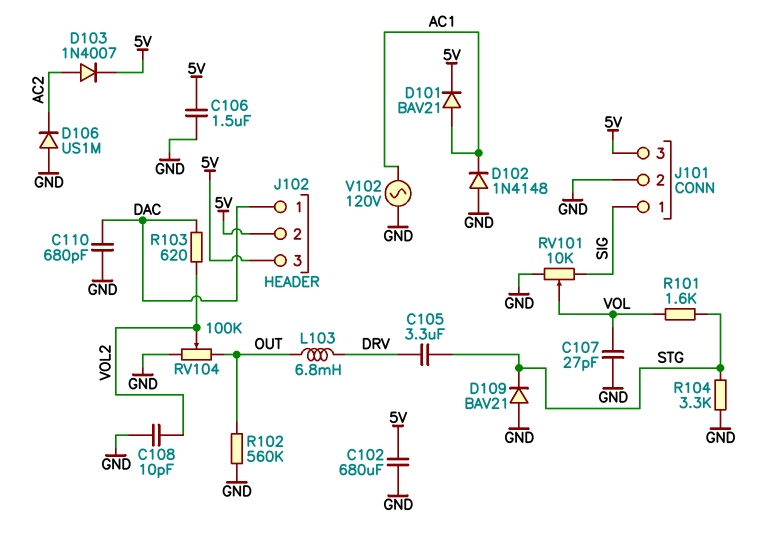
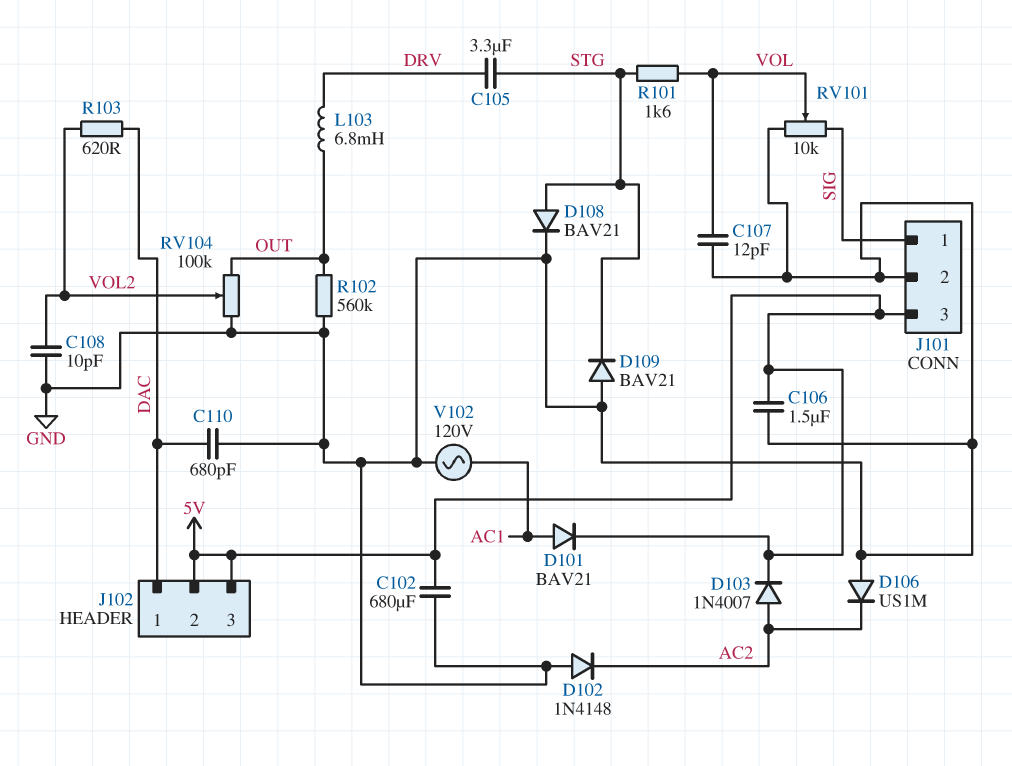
C107: 27pF (GND, VOL) -> 12pF (GND, VOL)
D102: diode 1N4148 (A GND, K AC1) -> diode 1N4148 (A GND, K AC2)
D108: none -> diode BAV21 (A STG, K GND)
R104: 3.3k (GND, STG) -> none

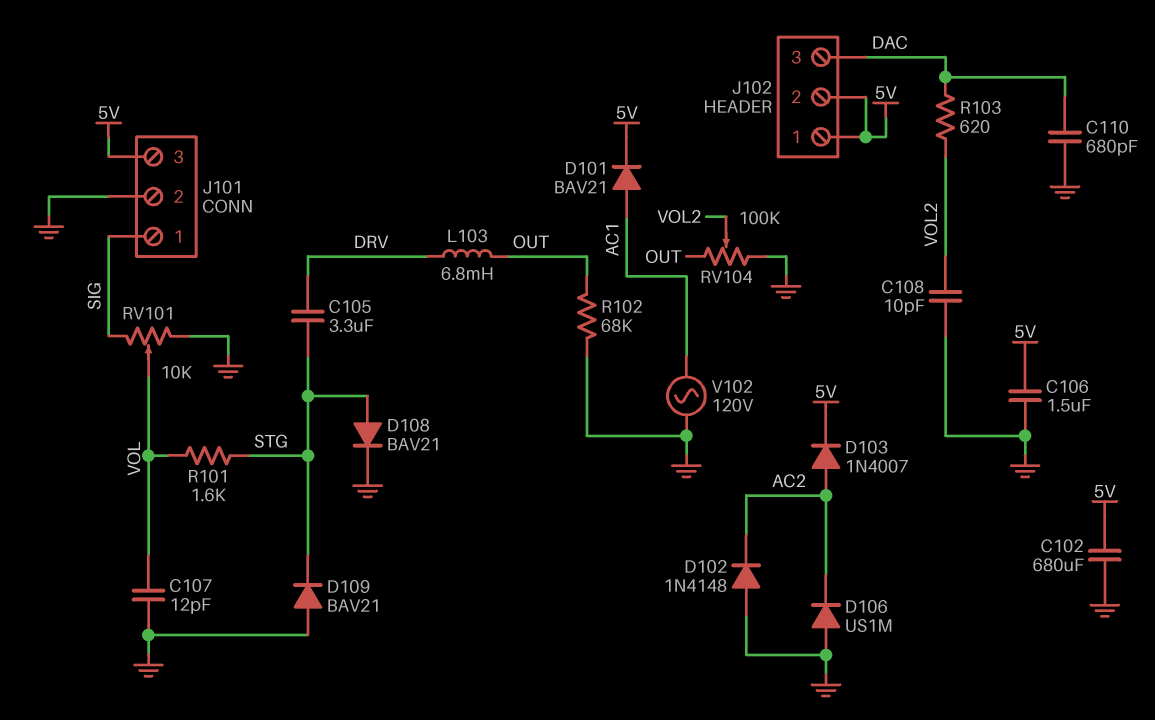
J102 pin 1: DAC -> 5V
J102 pin 3: 5V -> DAC
R102: 560k (GND, OUT) -> 68k (GND, OUT)

